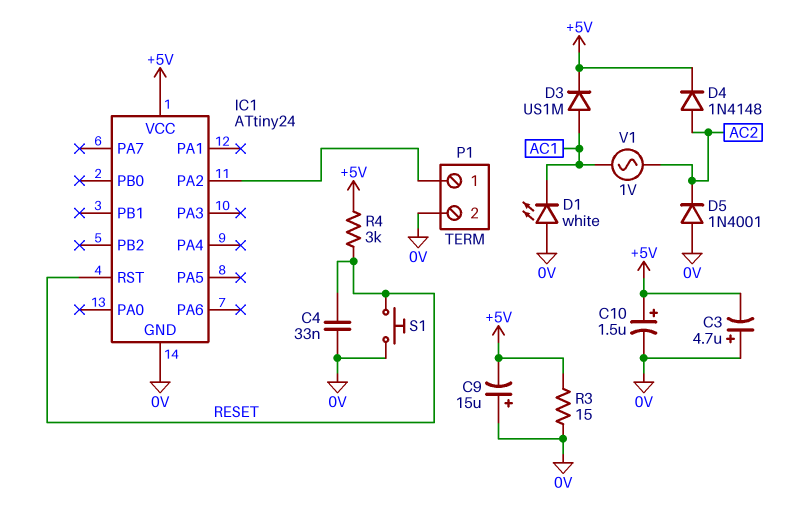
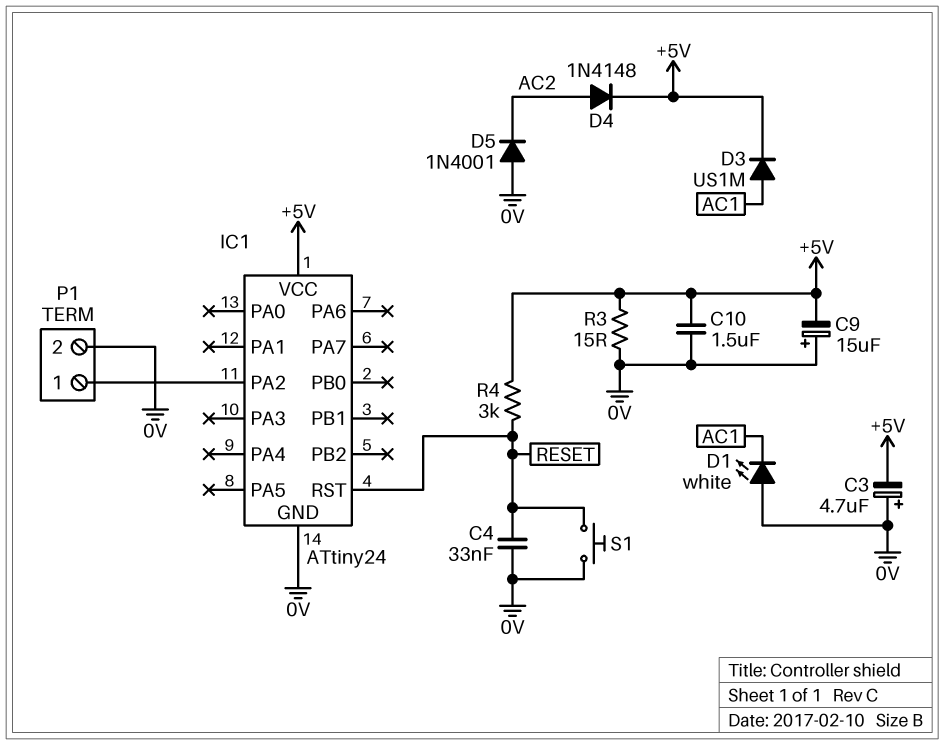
C10: 1.5uF (plus +5V, minus 0V) -> 1.5uF (+5V, 0V)
V1: AC 1V (AC1, AC2) -> none

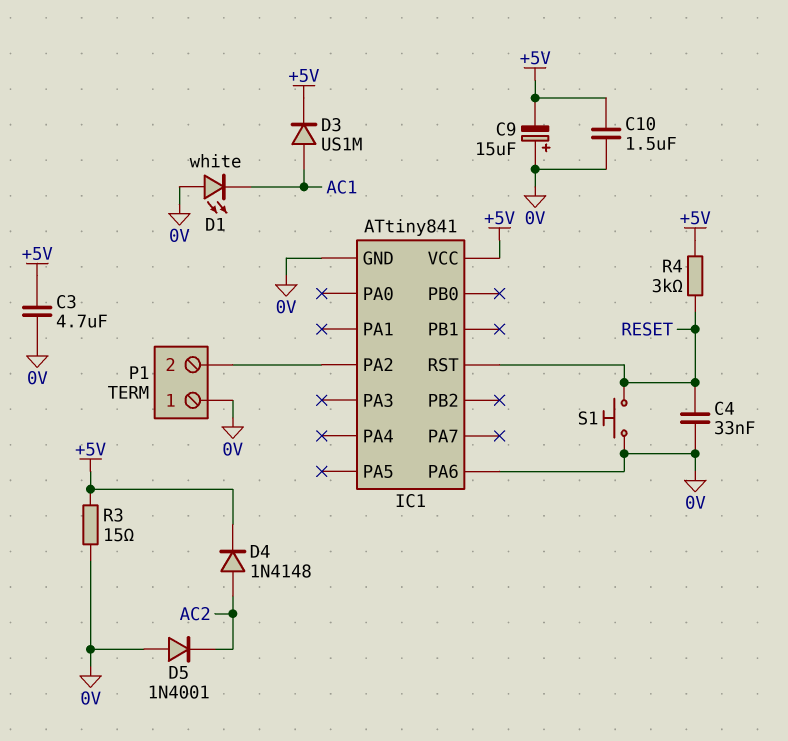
C3: 4.7uF (plus 0V, minus +5V) -> 4.7uF (+5V, 0V)
IC1: ATtiny24 -> ATtiny841
IC1 pin PA6: none -> 0V
P1 pin 1: IC1/PA2 -> 0V
P1 pin 2: 0V -> IC1/PA2

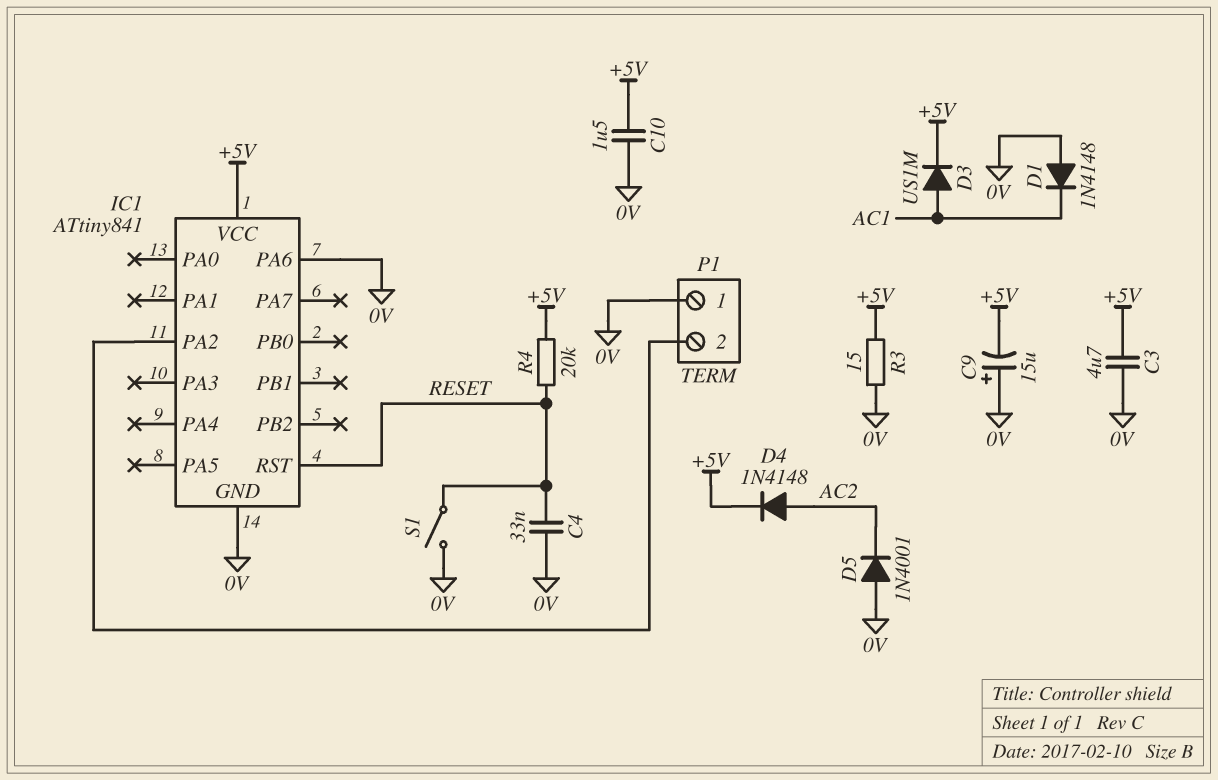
D1: LED white (A 0V, K AC1) -> diode 1N4148 (A 0V, K AC1)
R4: 3k (+5V, RESET) -> 20k (+5V, RESET)
S1: button (0V, RESET) -> switch (0V, RESET)

